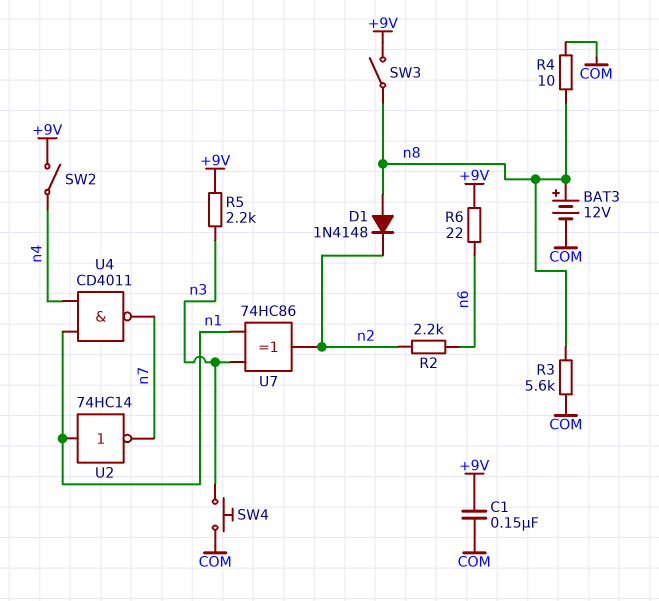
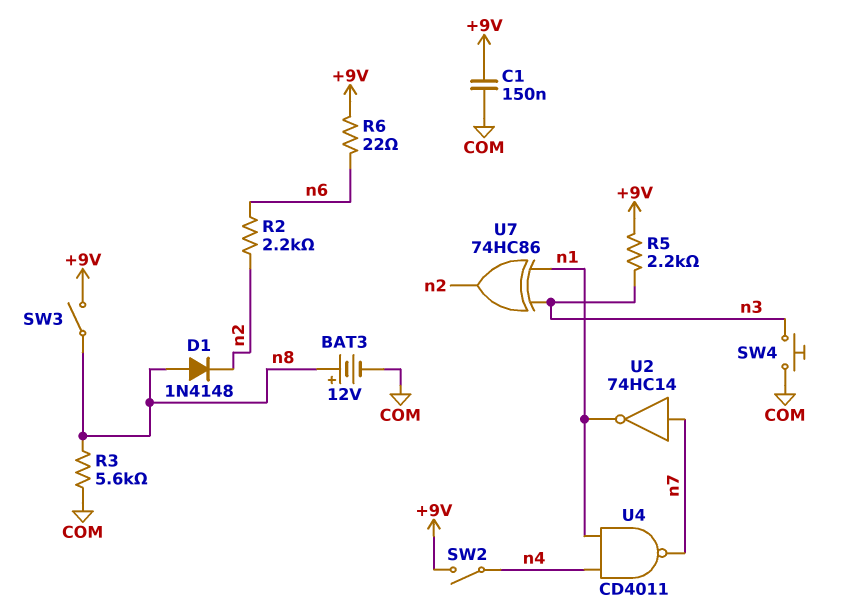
R4: 10 (COM, n8) -> none
U2: NOT 74HC14 (in n1, out n7) -> NOT 74HC14 (in n7, out n1)

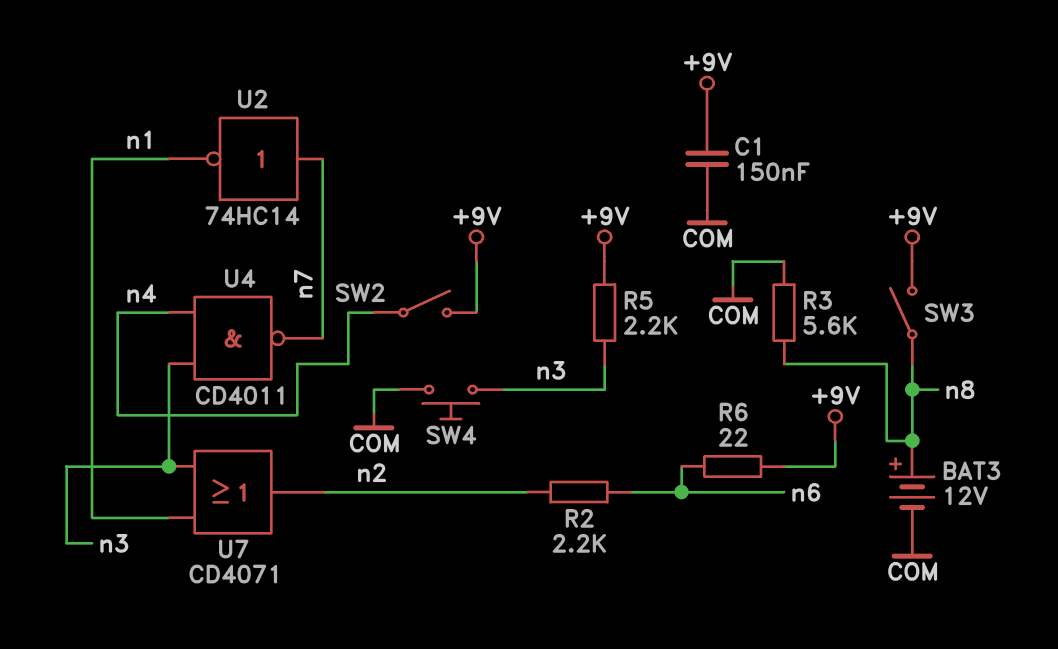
D1: diode 1N4148 (A n8, K n2) -> none
U4: NAND CD4011 (in n1, in n4, out n7) -> NAND CD4011 (in n3, in n4, out n7)
U7: XOR 74HC86 (in n1, in n3, out n2) -> OR CD4071 (in n1, in n3, out n2)

